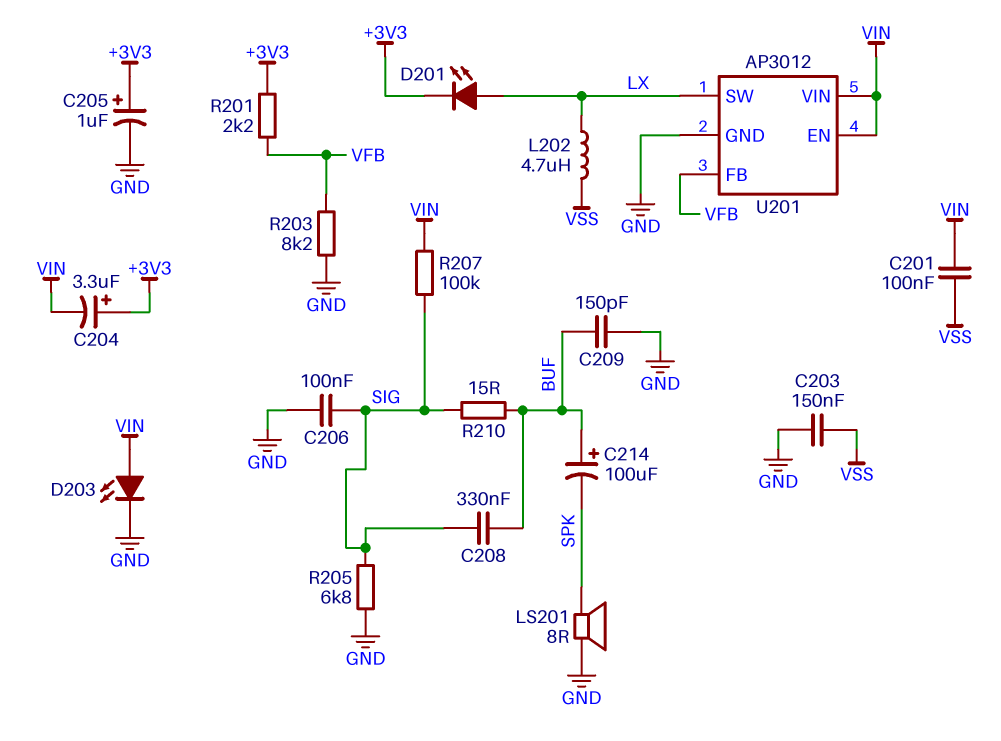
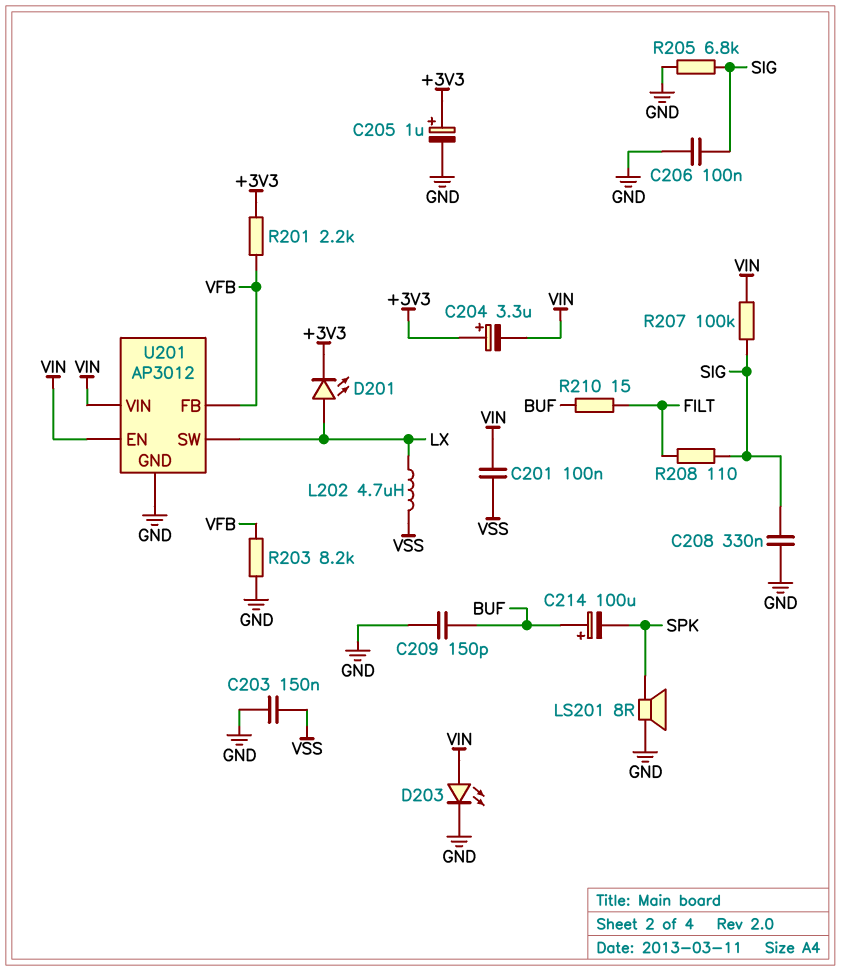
C208: 330nF (BUF, SIG) -> 330nF (GND, SIG)
R208: none -> 110 (FILT, SIG)
R210: 15 (BUF, SIG) -> 15 (BUF, FILT)

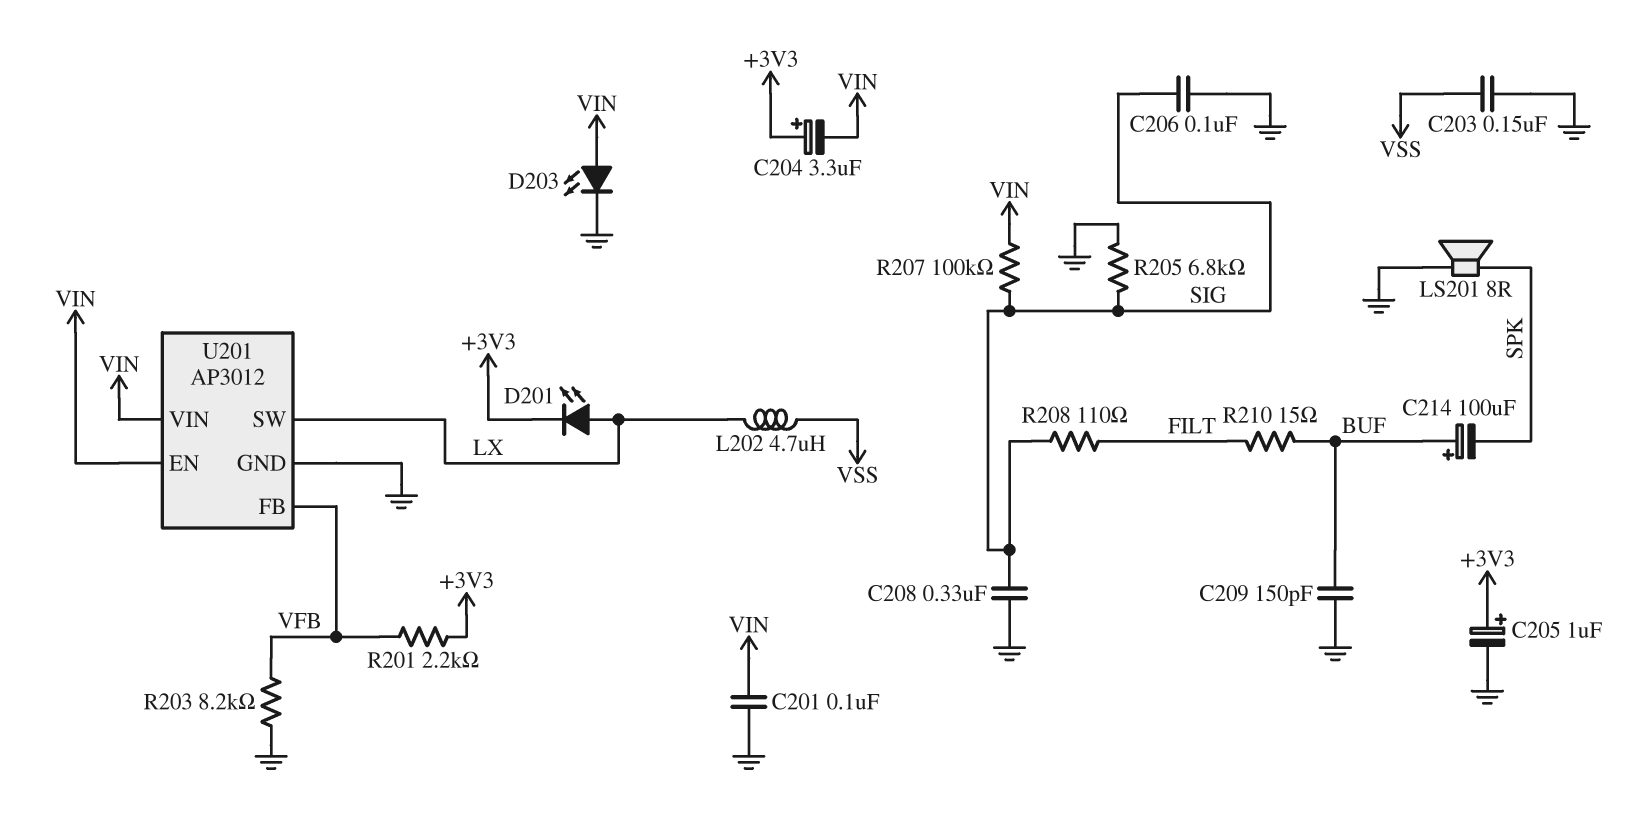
C201: 100nF (VIN, VSS) -> 100nF (GND, VIN)

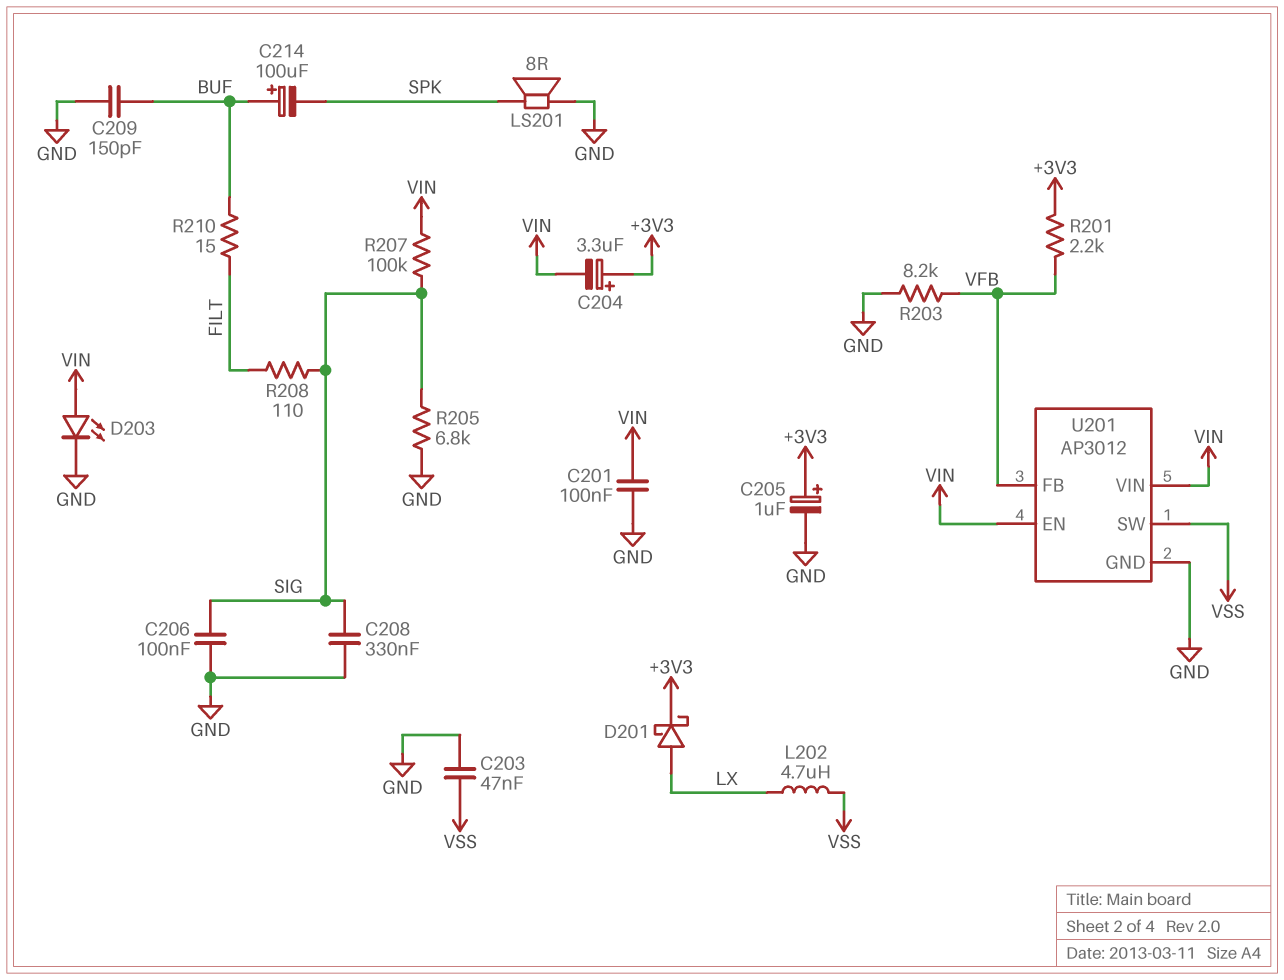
C203: 150nF (GND, VSS) -> 47nF (GND, VSS)
D201: LED (A LX, K +3V3) -> schottky (A LX, K +3V3)
U201 pin SW: LX -> VSS

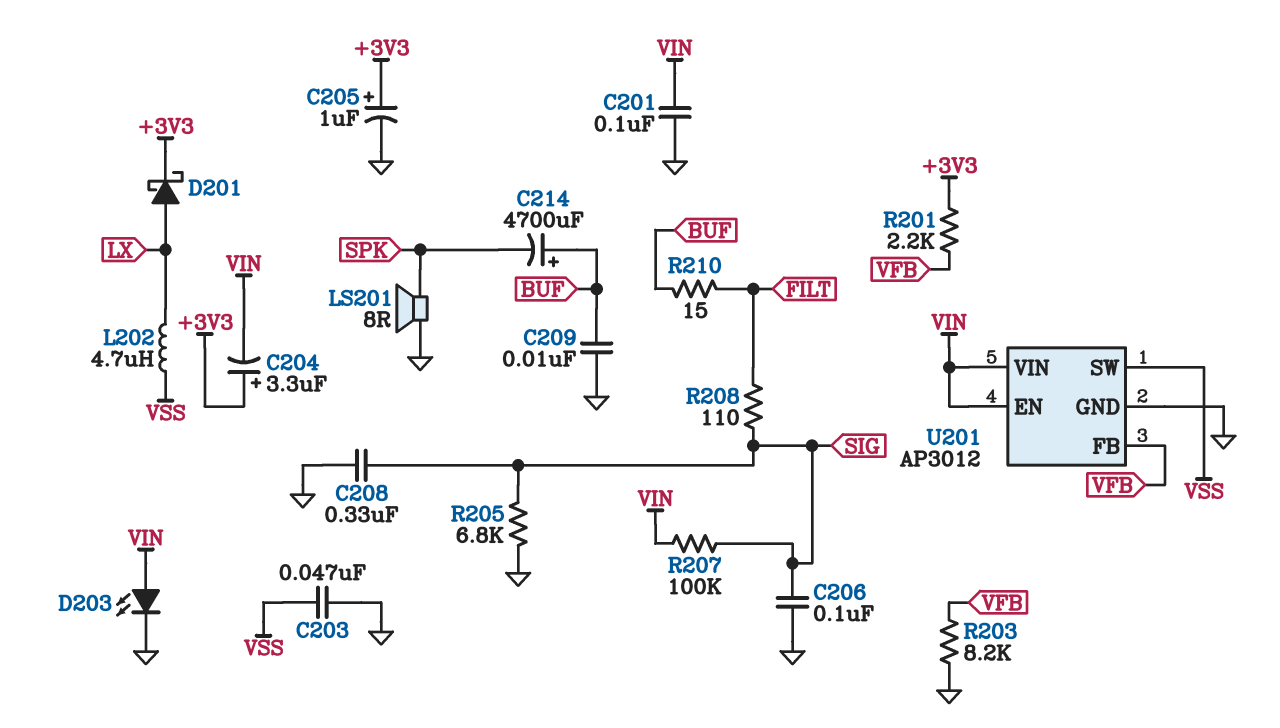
C209: 150pF (BUF, GND) -> 10nF (BUF, GND)
C214: 100uF (plus BUF, minus SPK) -> 4700uF (plus BUF, minus SPK)

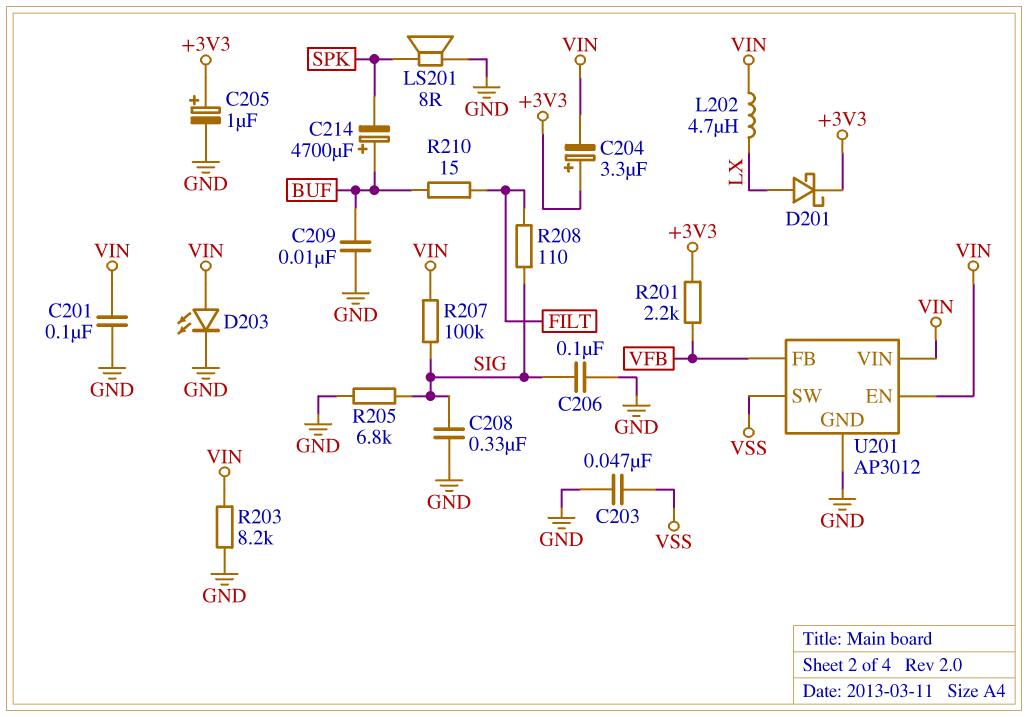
L202: 4.7uH (LX, VSS) -> 4.7uH (LX, VIN)
R203: 8.2k (GND, VFB) -> 8.2k (GND, VIN)

